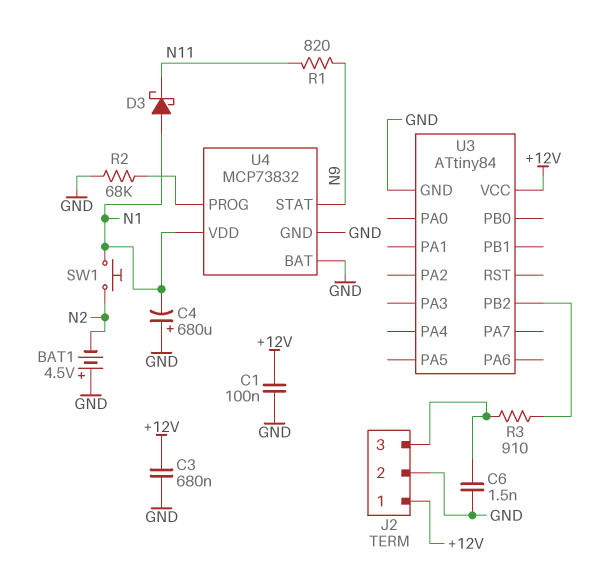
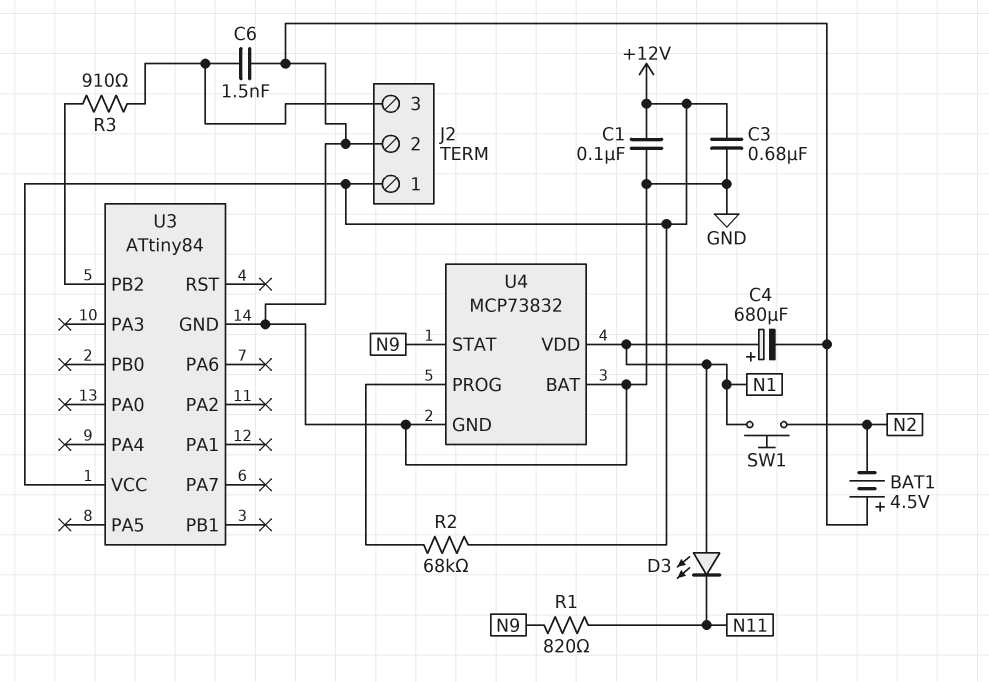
C4: 680uF (plus GND, minus N1) -> 680uF (plus N1, minus GND)
D3: schottky (A N1, K N11) -> LED (A N1, K N11)
R2: 68k (GND, U4/PROG) -> 68k (+12V, U4/PROG)

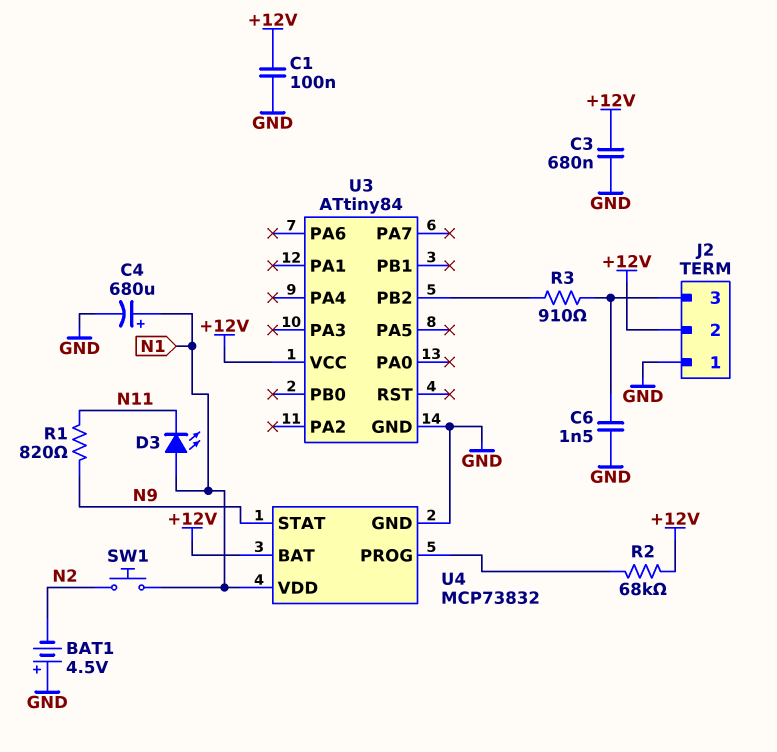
J2 pin 1: +12V -> GND
J2 pin 2: GND -> +12V
U4 pin BAT: GND -> +12V

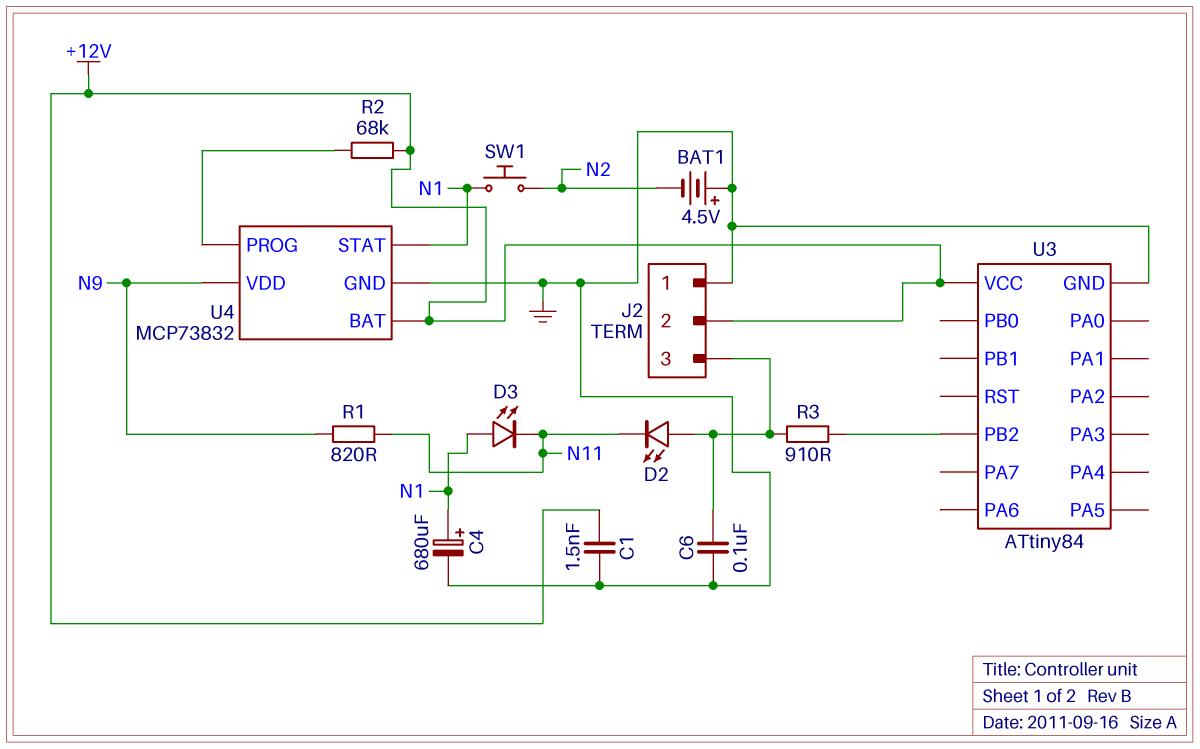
C1: 100nF (+12V, GND) -> 1.5nF (+12V, GND)
C3: 680nF (+12V, GND) -> none
C6: 1.5nF (GND, J2/3) -> 100nF (GND, J2/3)
D2: none -> LED (A J2/3, K N11)
U4 pin STAT: N9 -> N1
U4 pin VDD: N1 -> N9

